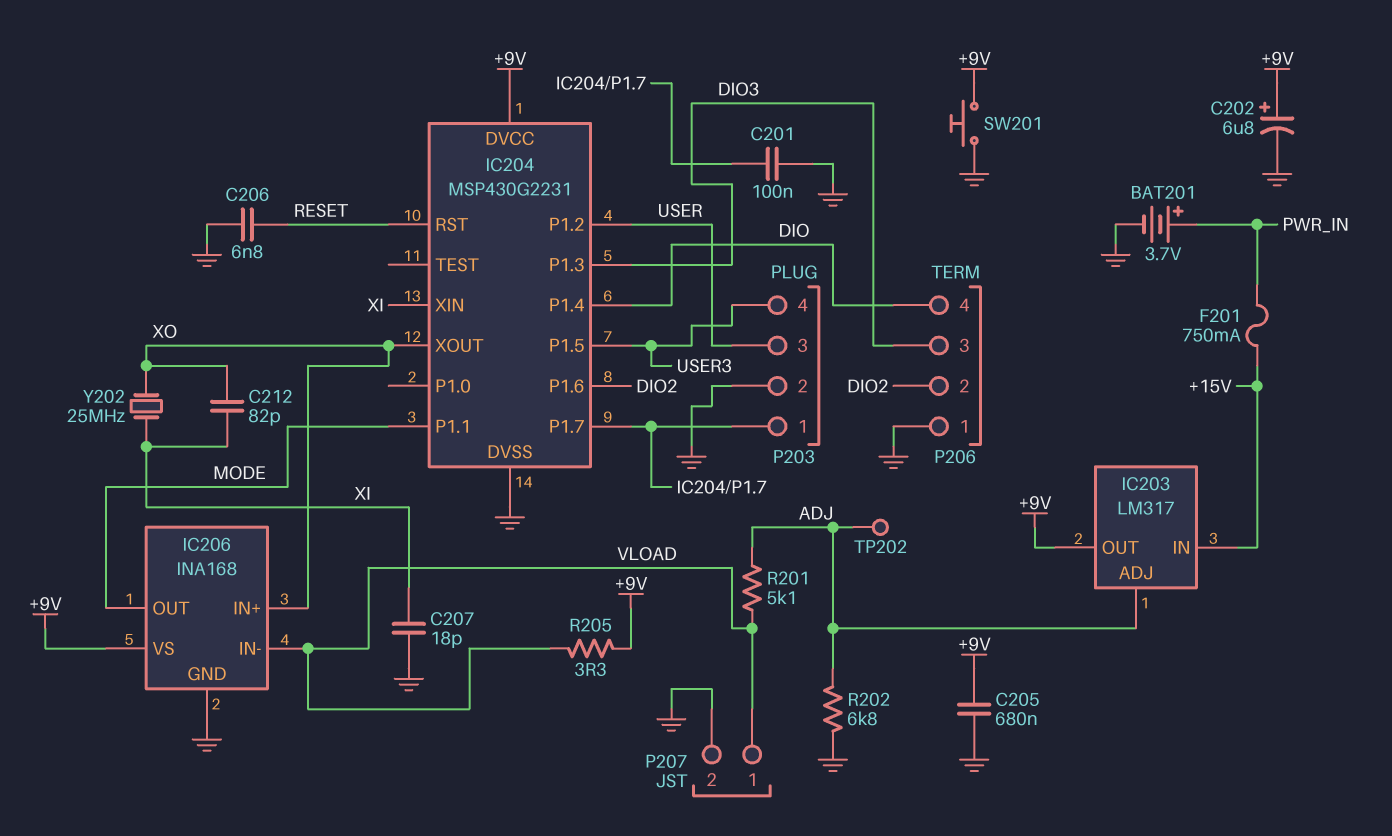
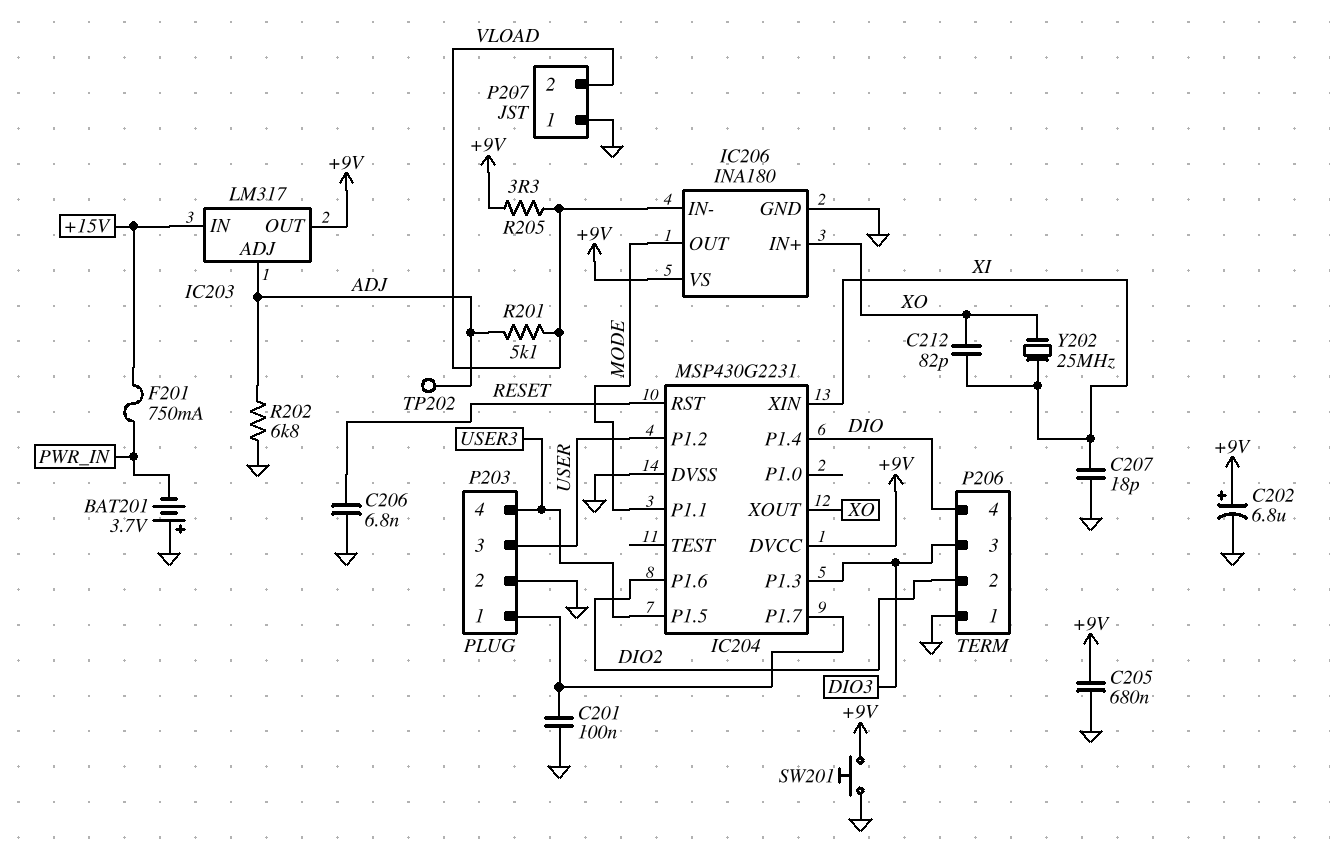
BAT201: 3.7V (plus PWR_IN, minus GND) -> 3.7V (plus GND, minus PWR_IN)
IC206: INA168 -> INA180
P207 pin 1: VLOAD -> GND
P207 pin 2: GND -> VLOAD

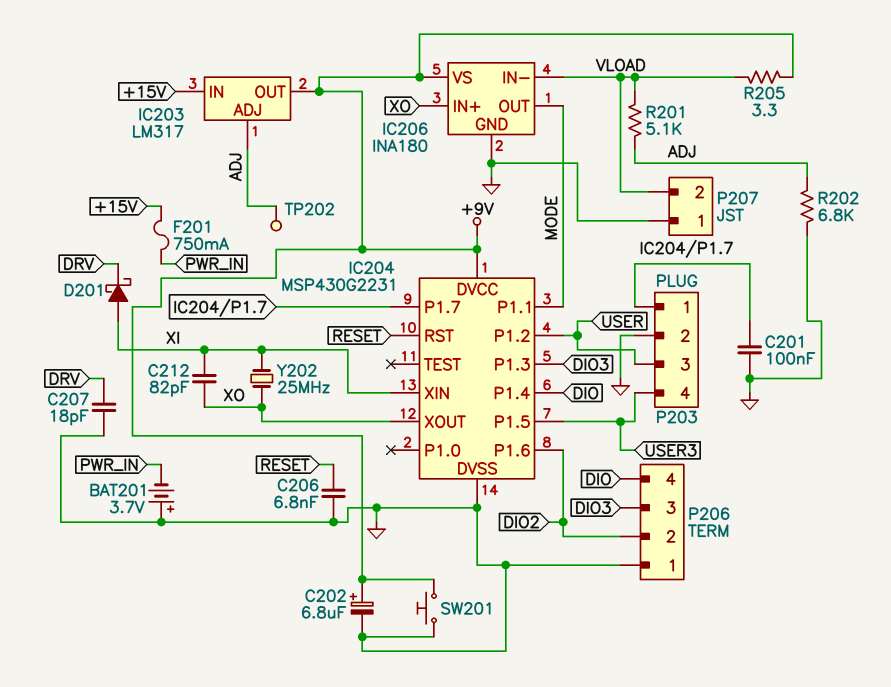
C205: 680nF (+9V, GND) -> none
C207: 18pF (GND, XI) -> 18pF (DRV, GND)
D201: none -> schottky (A XI, K DRV)

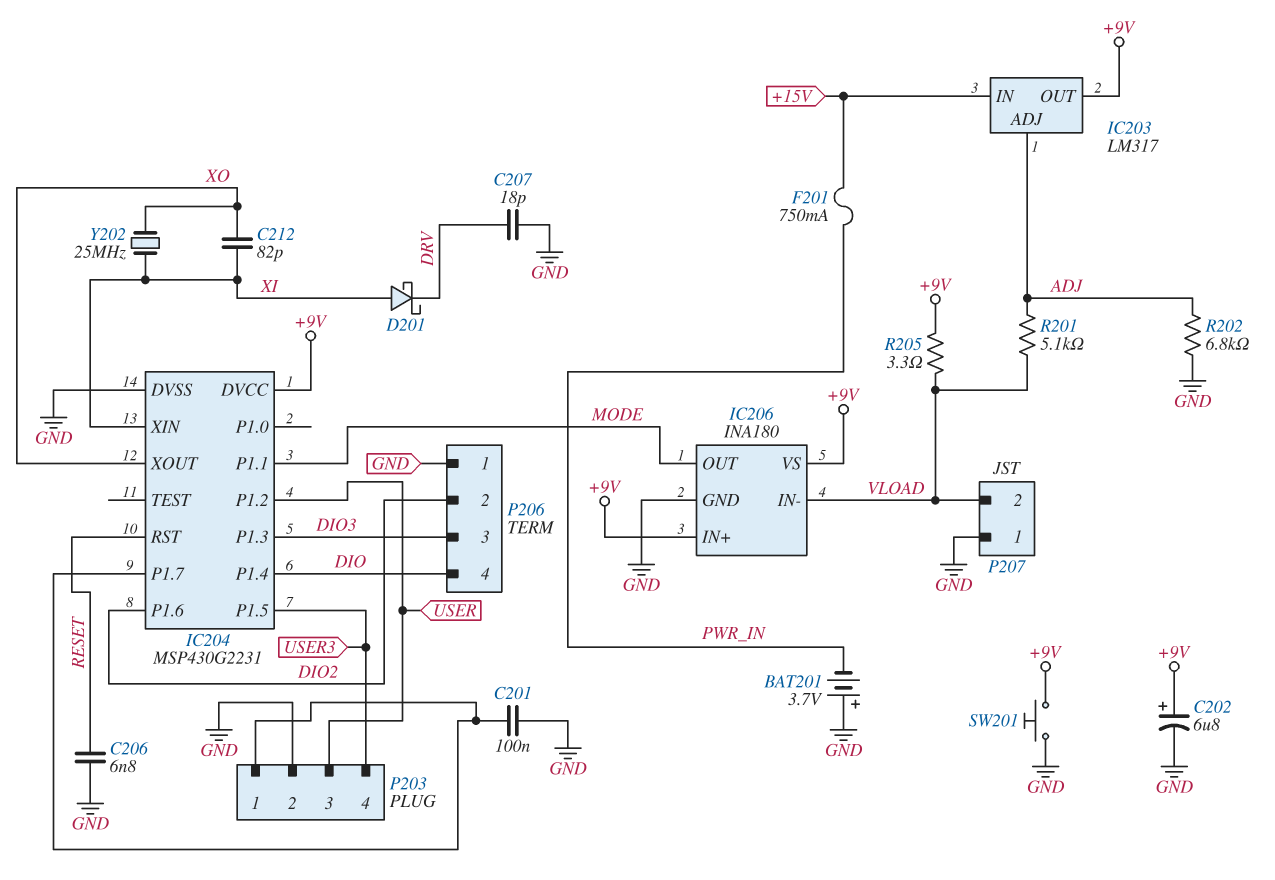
IC206 pin IN+: XO -> +9V
TP202: test point (ADJ) -> none

